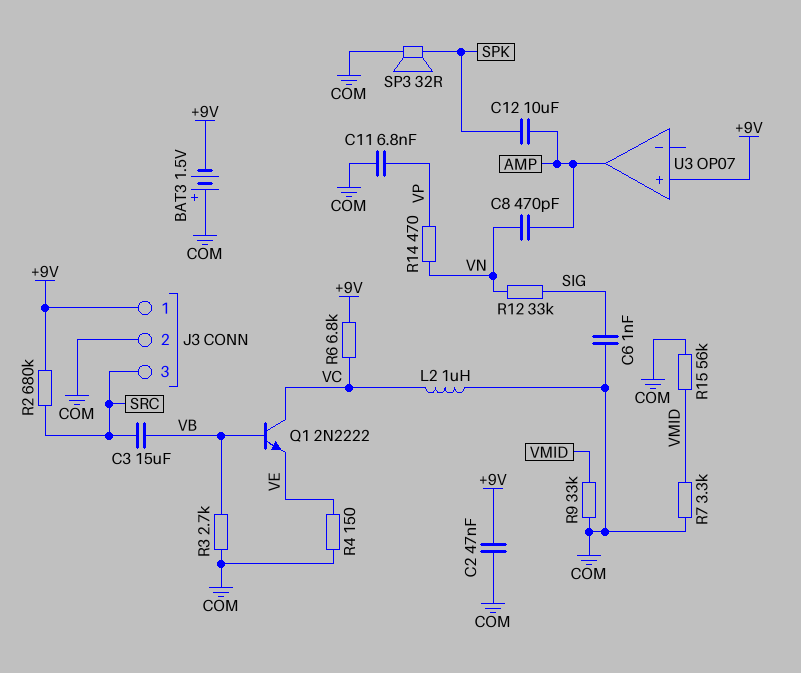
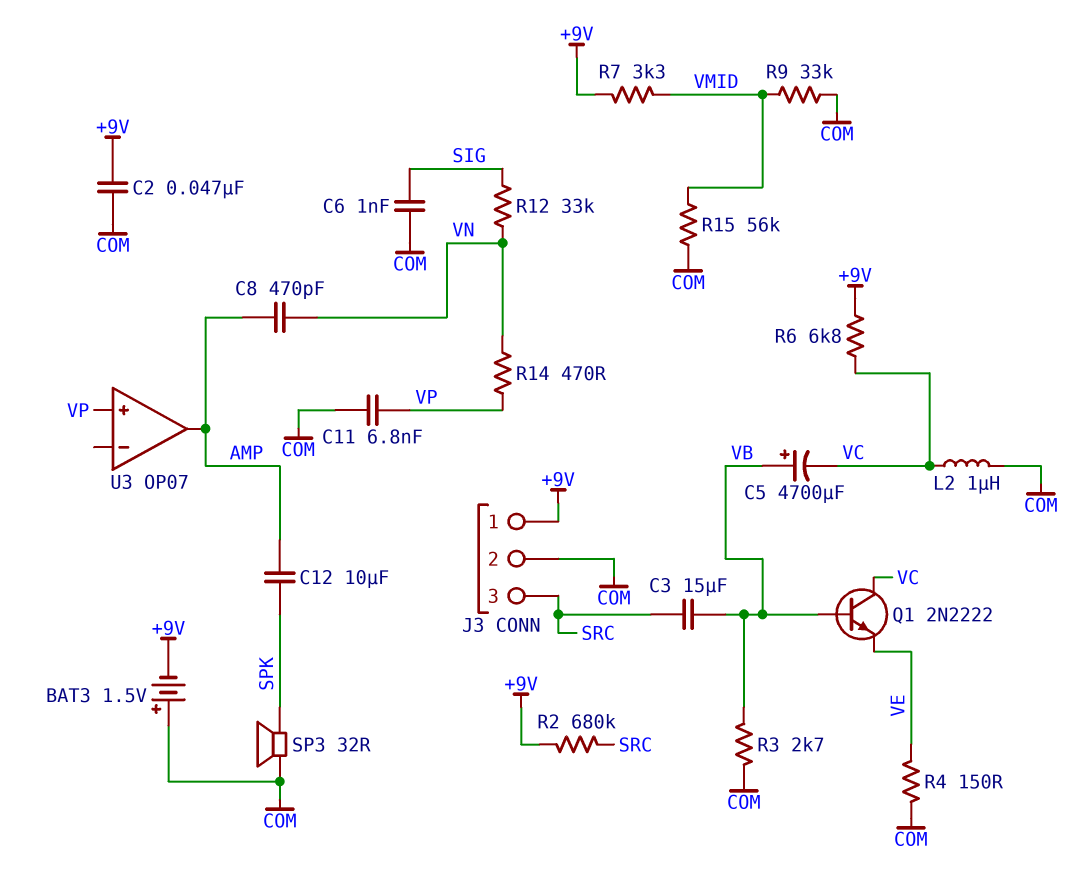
C5: none -> 4700uF (plus VB, minus VC)
R7: 3.3k (COM, VMID) -> 3.3k (+9V, VMID)
U3 pin in+: +9V -> VP

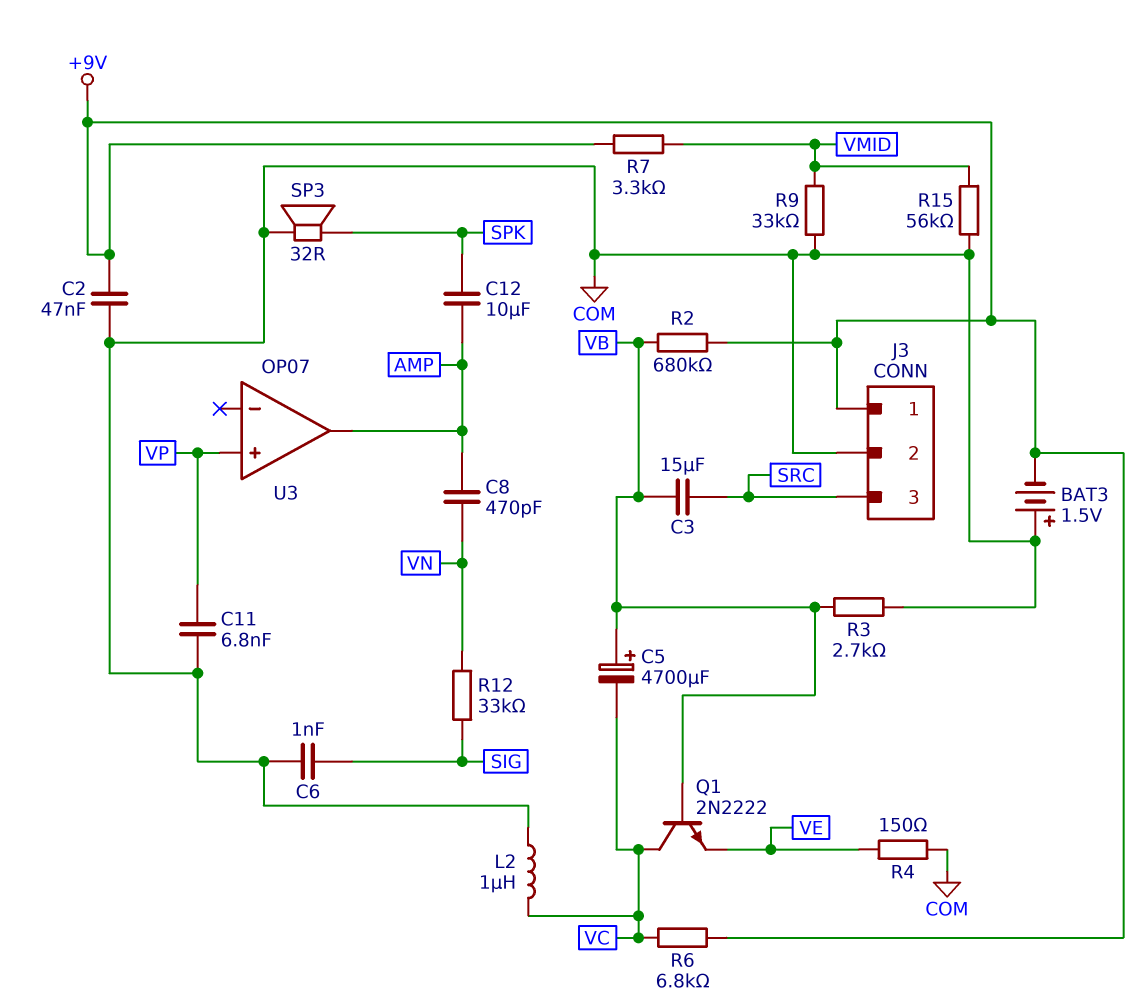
R2: 680k (+9V, SRC) -> 680k (+9V, VB)
R14: 470 (VN, VP) -> none

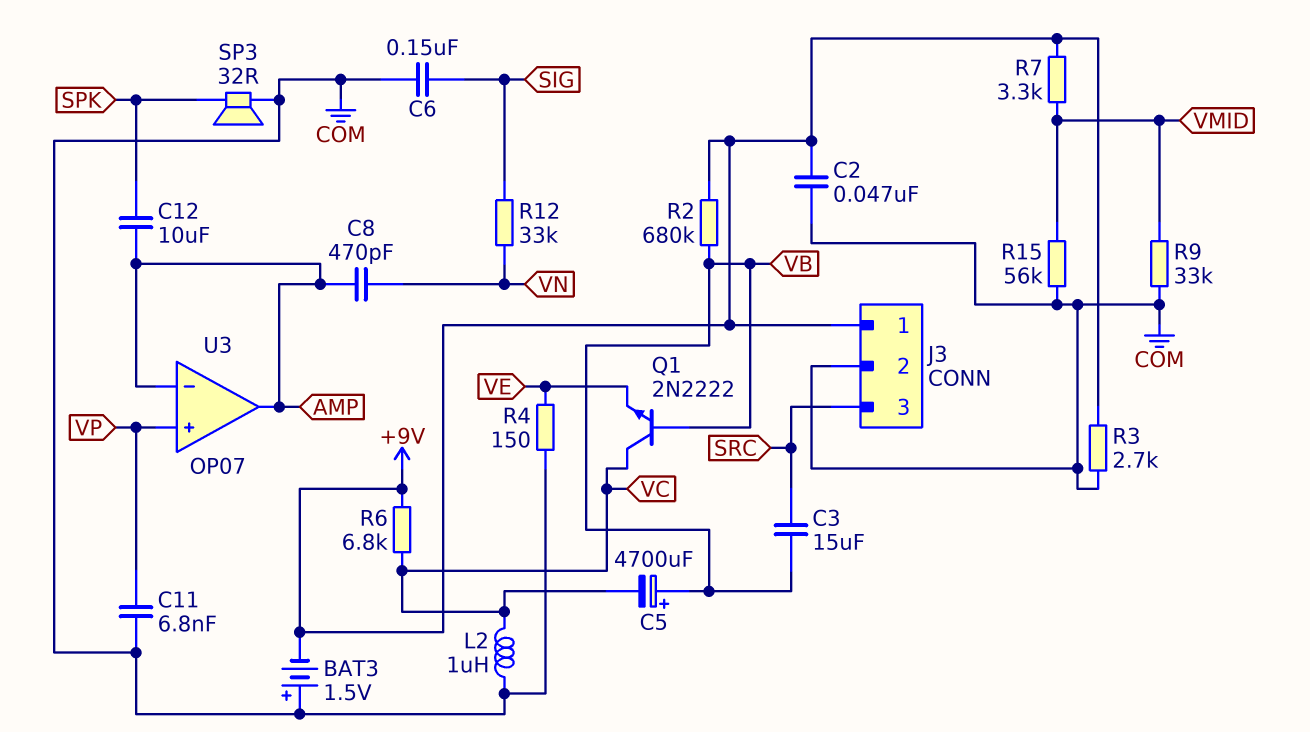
C6: 1nF (COM, SIG) -> 150nF (COM, SIG)
R3: 2.7k (COM, VB) -> 2.7k (+9V, COM)
U3 pin in-: none -> AMP

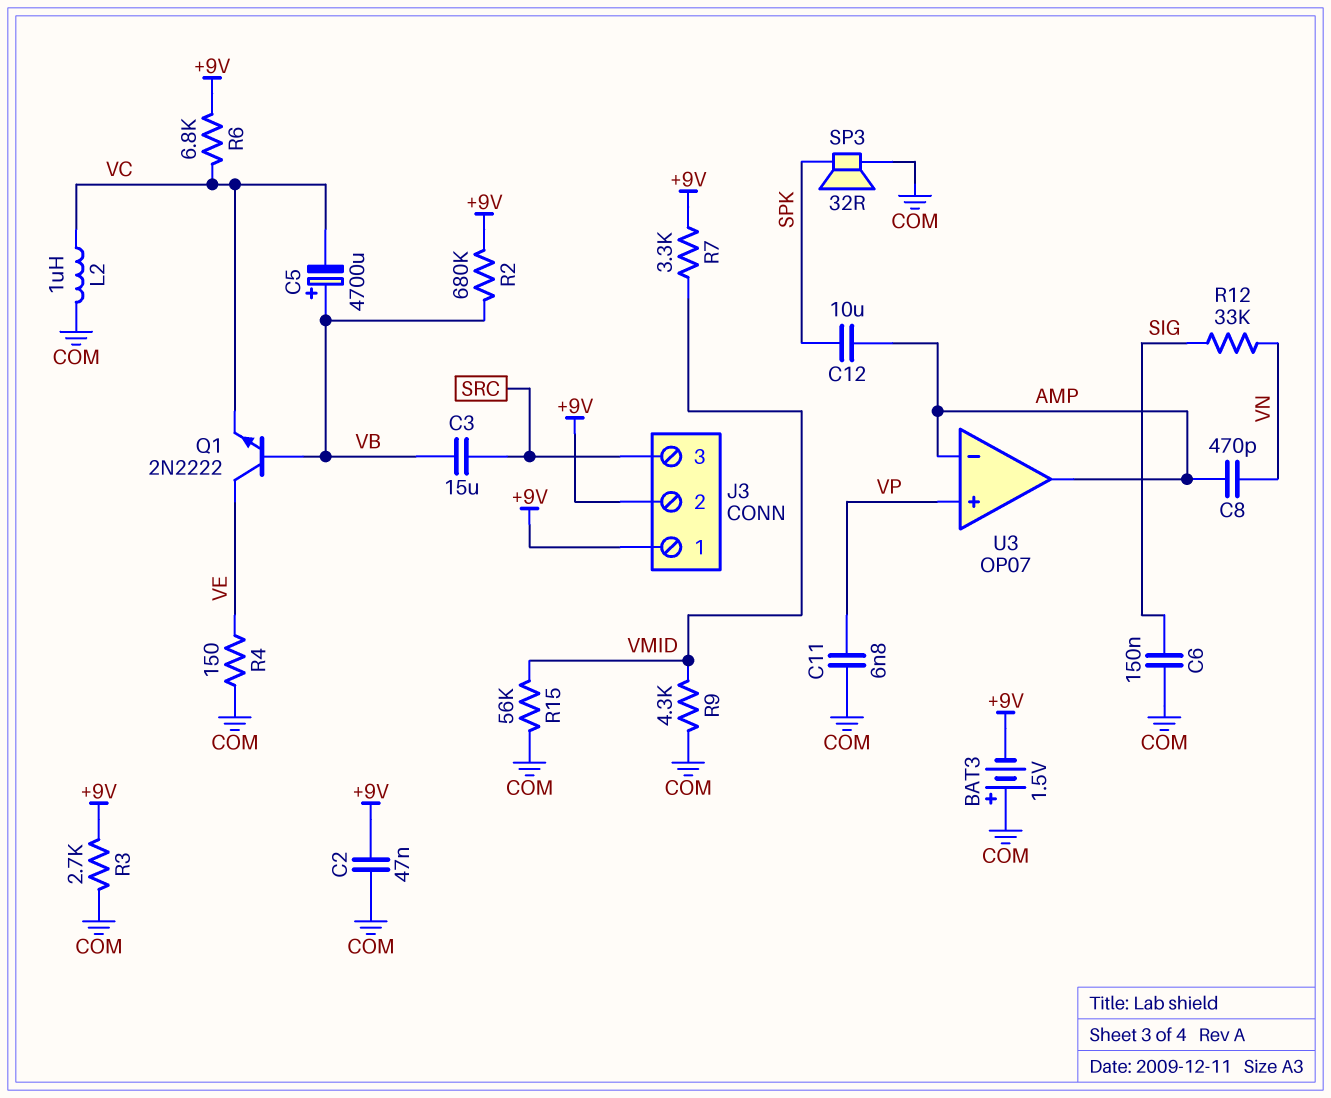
J3 pin 2: COM -> +9V
Q1: NPN 2N2222 (B VB, C VC, E VE) -> NPN 2N2222 (B VB, C VE, E VC)
R9: 33k (COM, VMID) -> 4.3k (COM, VMID)

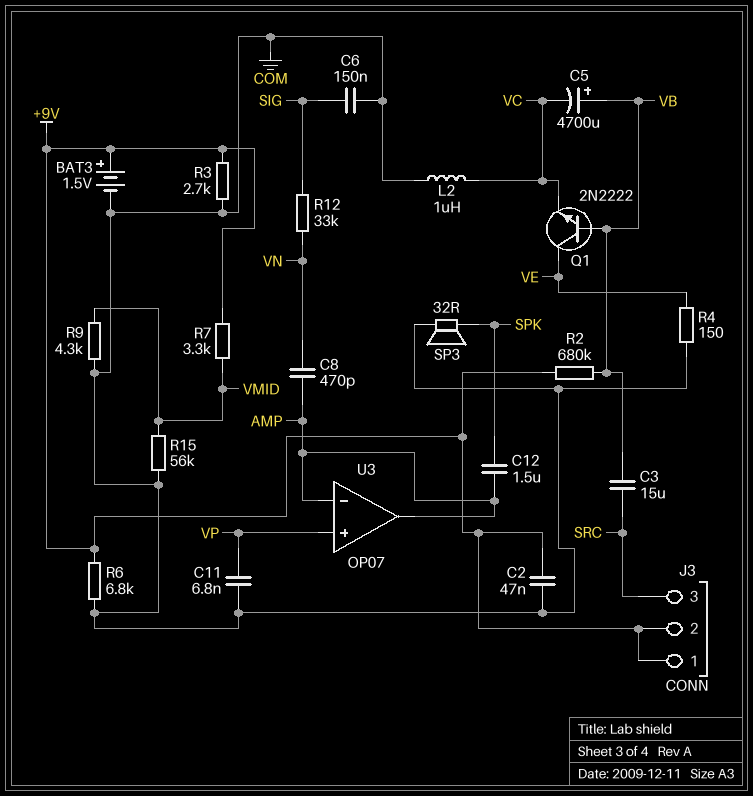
BAT3: 1.5V (plus COM, minus +9V) -> 1.5V (plus +9V, minus COM)
C12: 10uF (AMP, SPK) -> 1.5uF (AMP, SPK)
R6: 6.8k (+9V, VC) -> 6.8k (+9V, COM)

